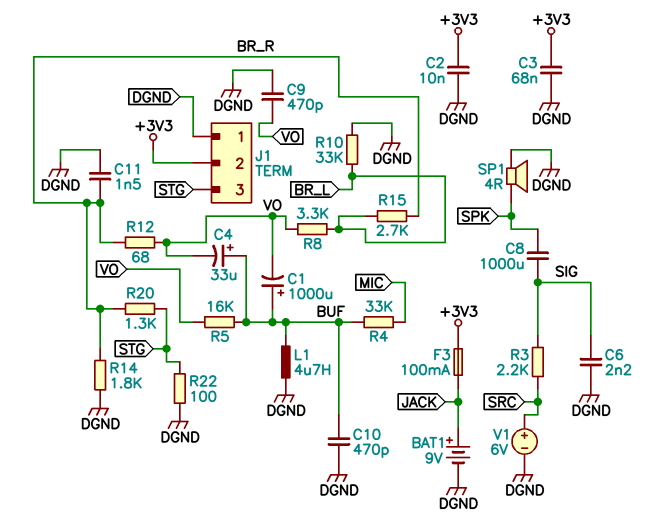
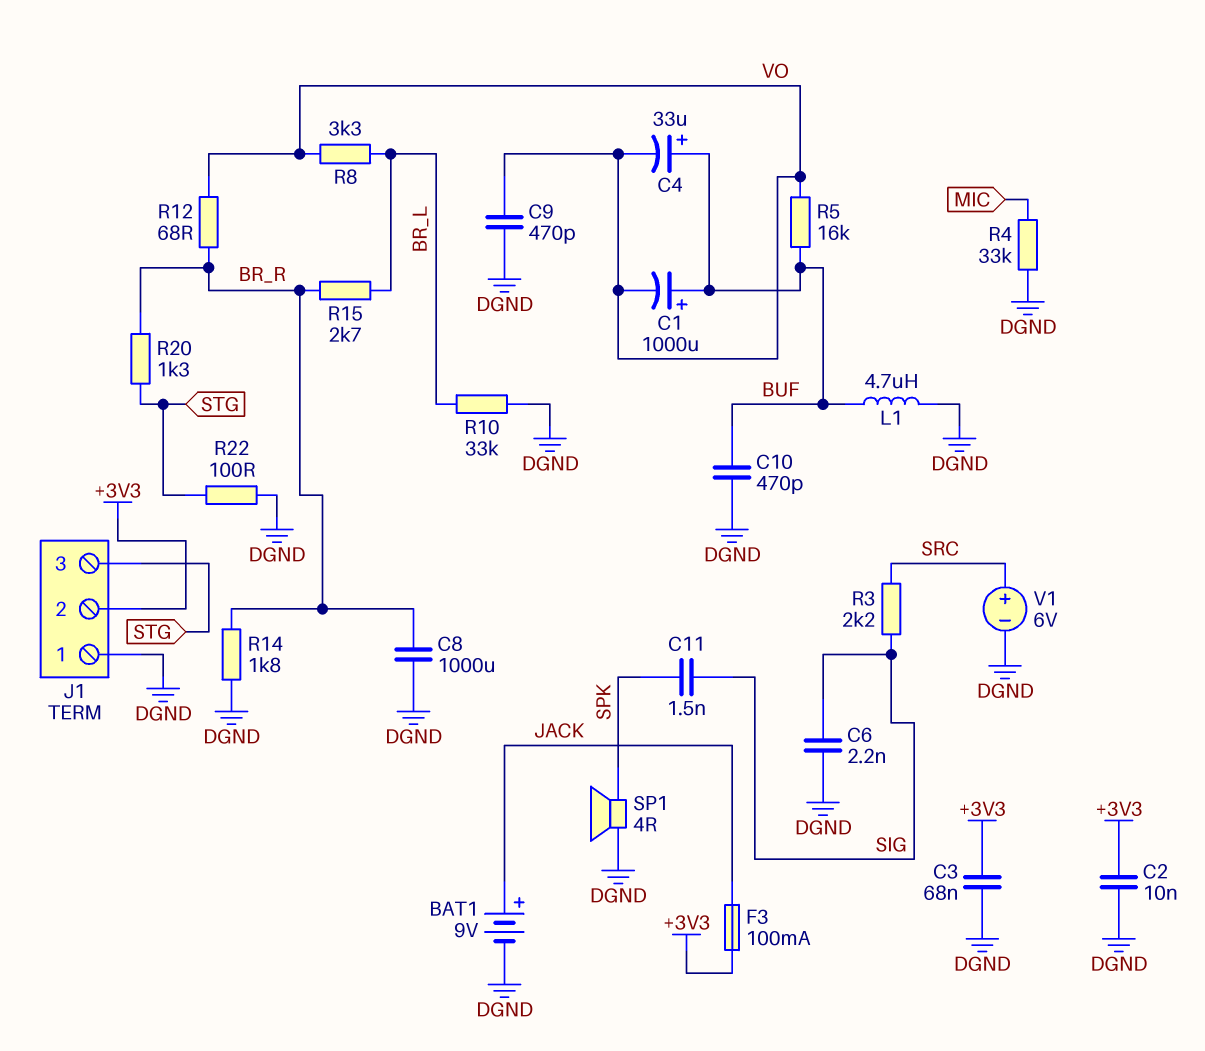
C8: 1000uF (SIG, SPK) -> 1000uF (BR_R, DGND)
C11: 1.5nF (BR_R, DGND) -> 1.5nF (SIG, SPK)
R4: 33k (BUF, MIC) -> 33k (DGND, MIC)

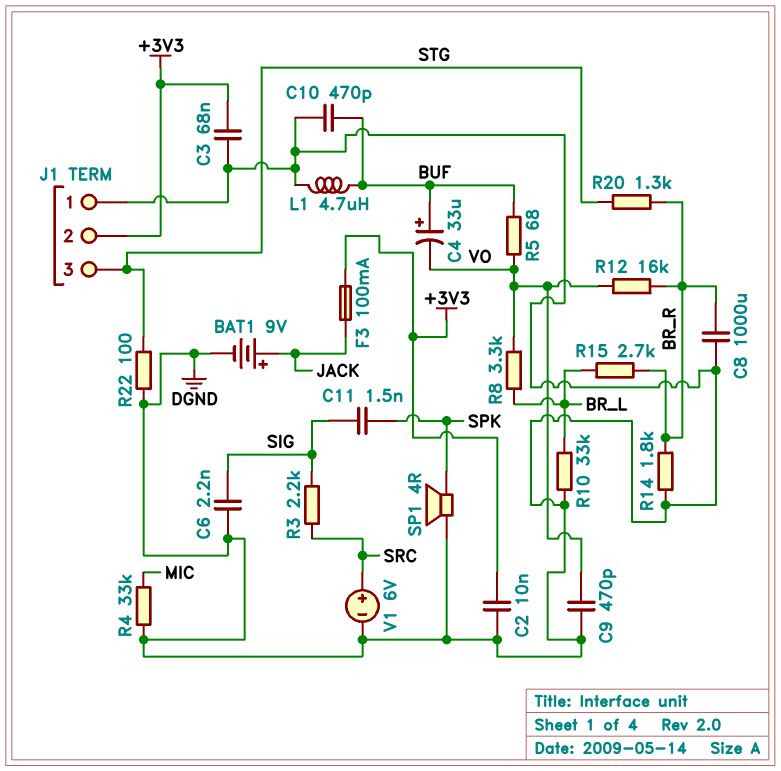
C1: 1000uF (plus BUF, minus VO) -> none
R5: 16k (BUF, VO) -> 68 (BUF, VO)
R12: 68 (BR_R, VO) -> 16k (BR_R, VO)

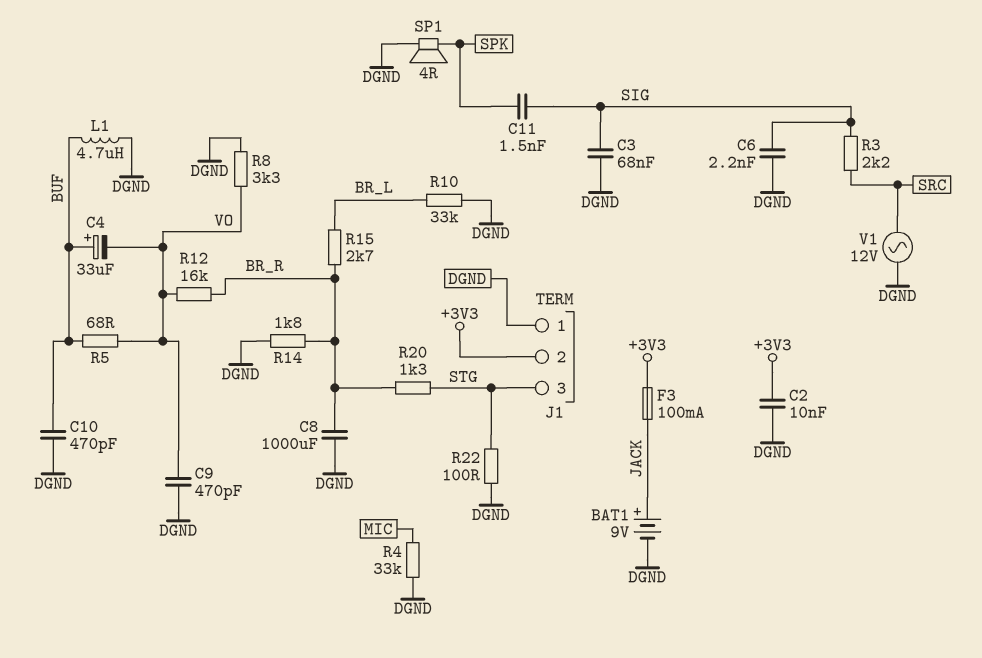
C3: 68nF (+3V3, DGND) -> 68nF (DGND, SIG)
R8: 3.3k (BR_L, VO) -> 3.3k (DGND, VO)
V1: 6V (plus SRC, minus DGND) -> AC 12V (DGND, SRC)

